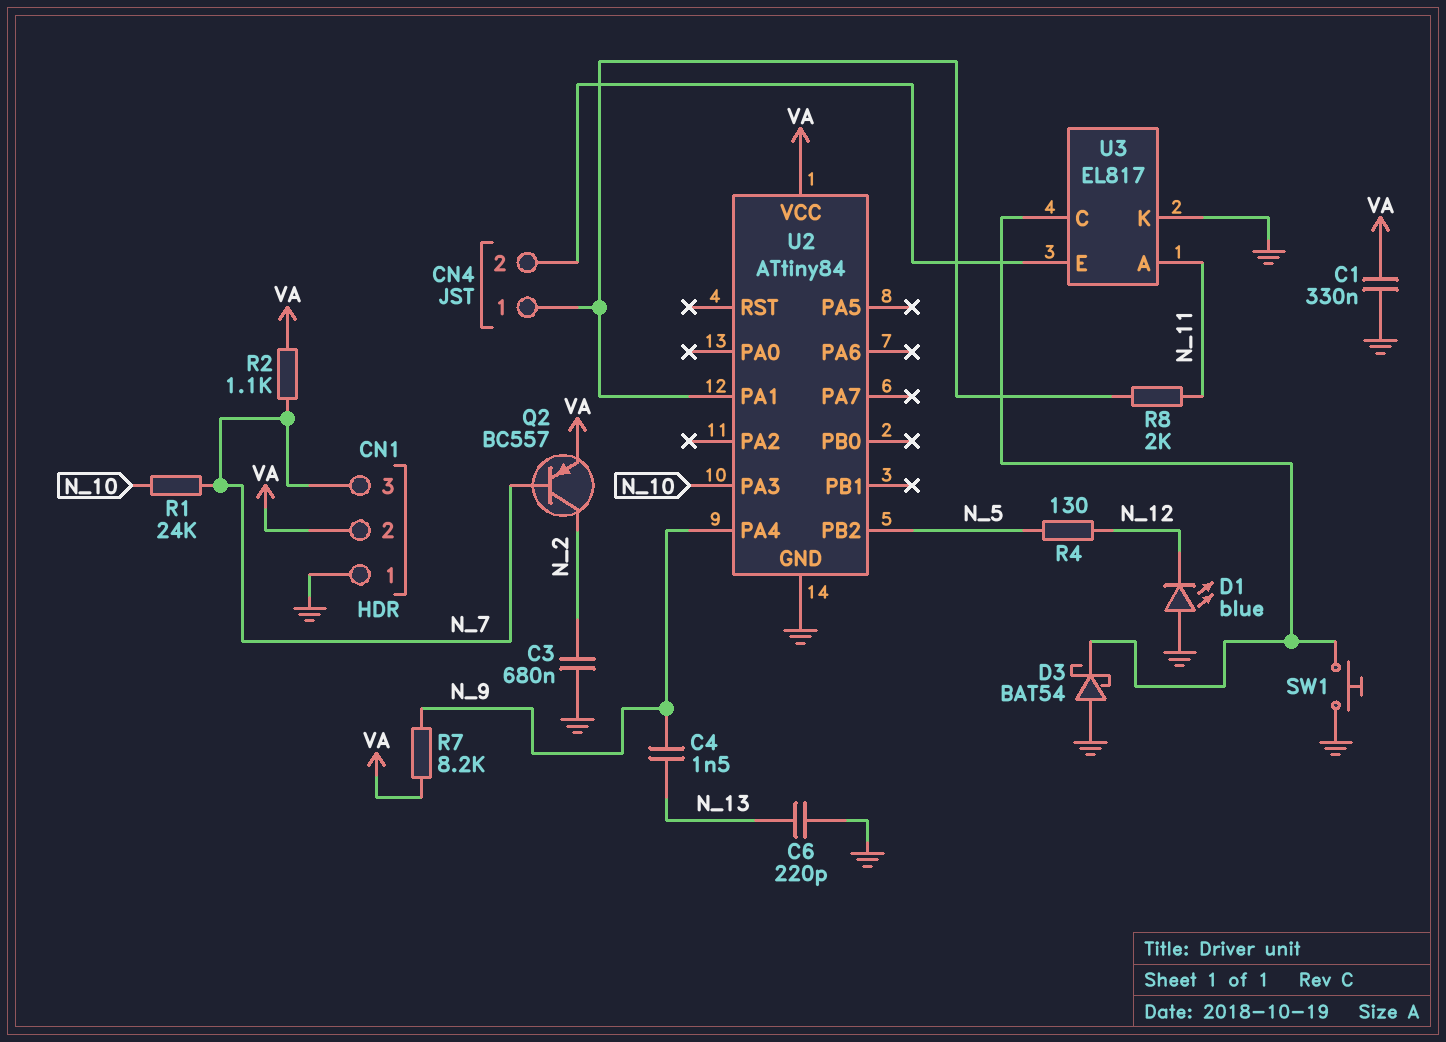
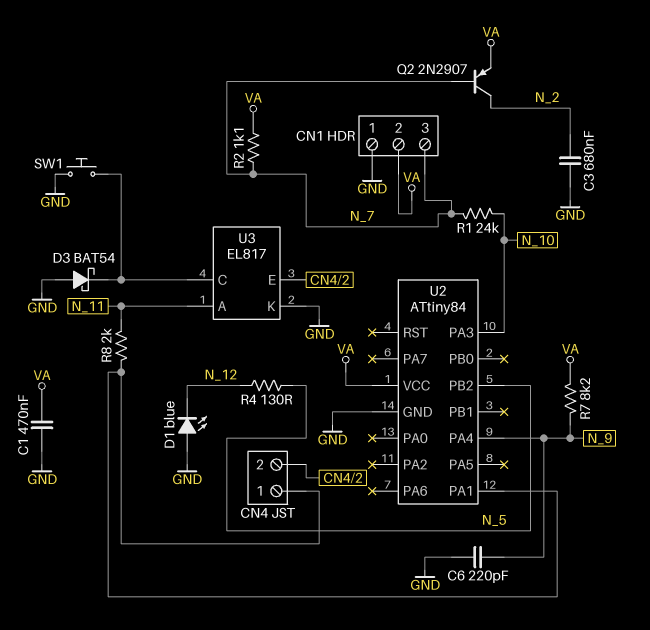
C1: 330nF (GND, VA) -> 470nF (GND, VA)
C4: 1.5nF (N_9, N_13) -> none
C6: 220pF (GND, N_13) -> 220pF (GND, N_9)
Q2: PNP BC557 (B N_7, C N_2, E VA) -> PNP 2N2907 (B N_7, C N_2, E VA)

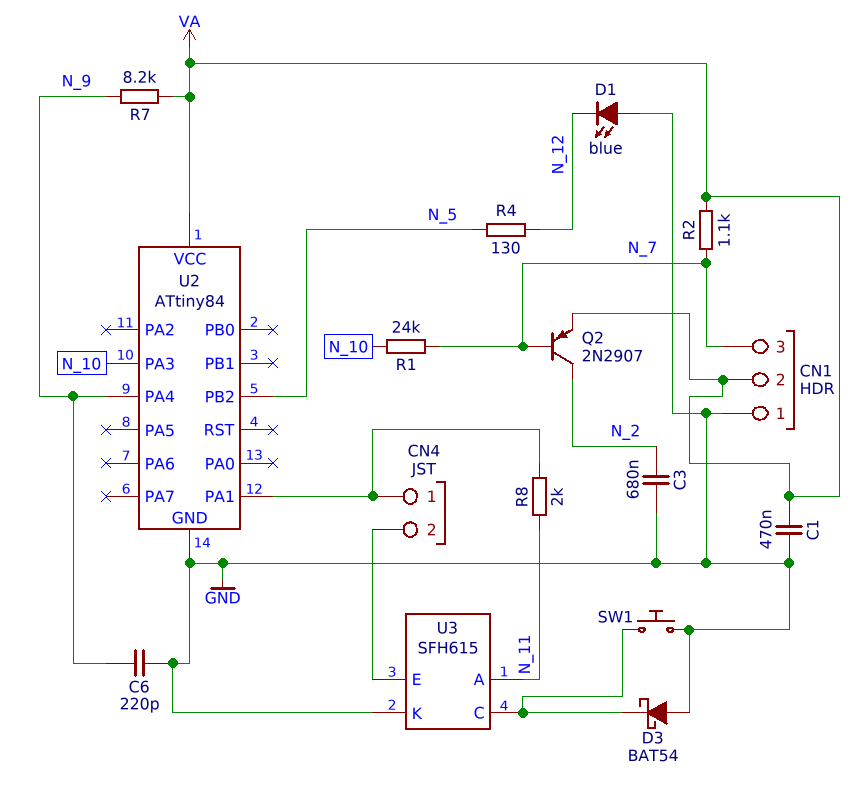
U3: EL817 -> SFH615

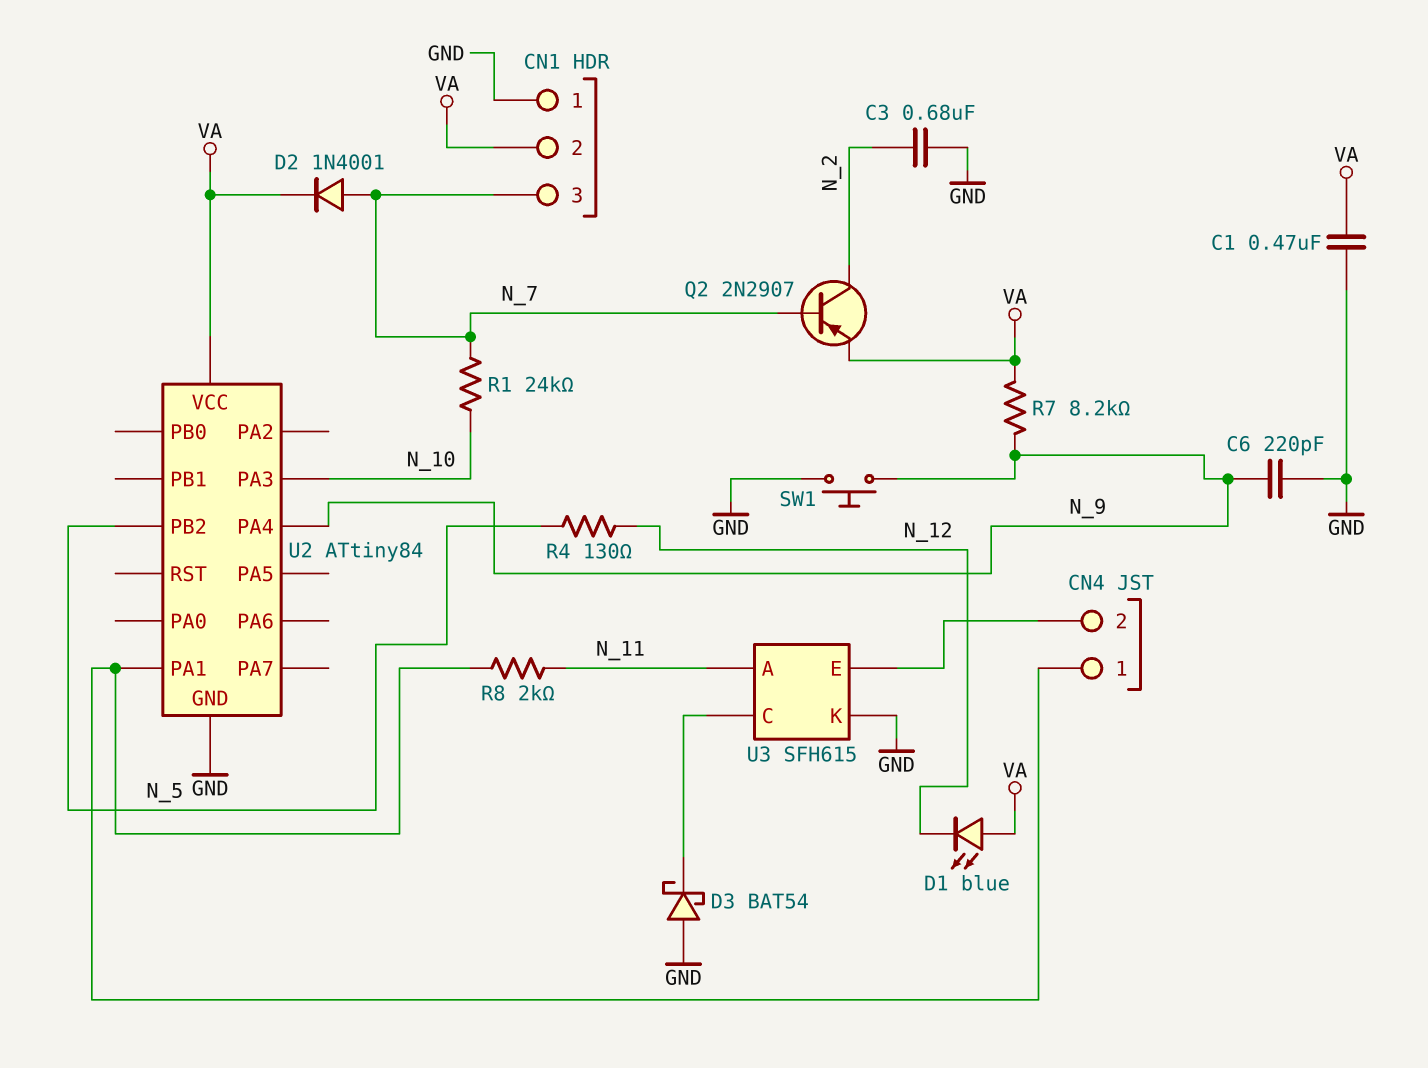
D1: LED blue (A GND, K N_12) -> LED blue (A VA, K N_12)
D2: none -> diode 1N4001 (A N_7, K VA)
R2: 1.1k (N_7, VA) -> none
SW1: button (GND, U3/C) -> button (GND, N_9)

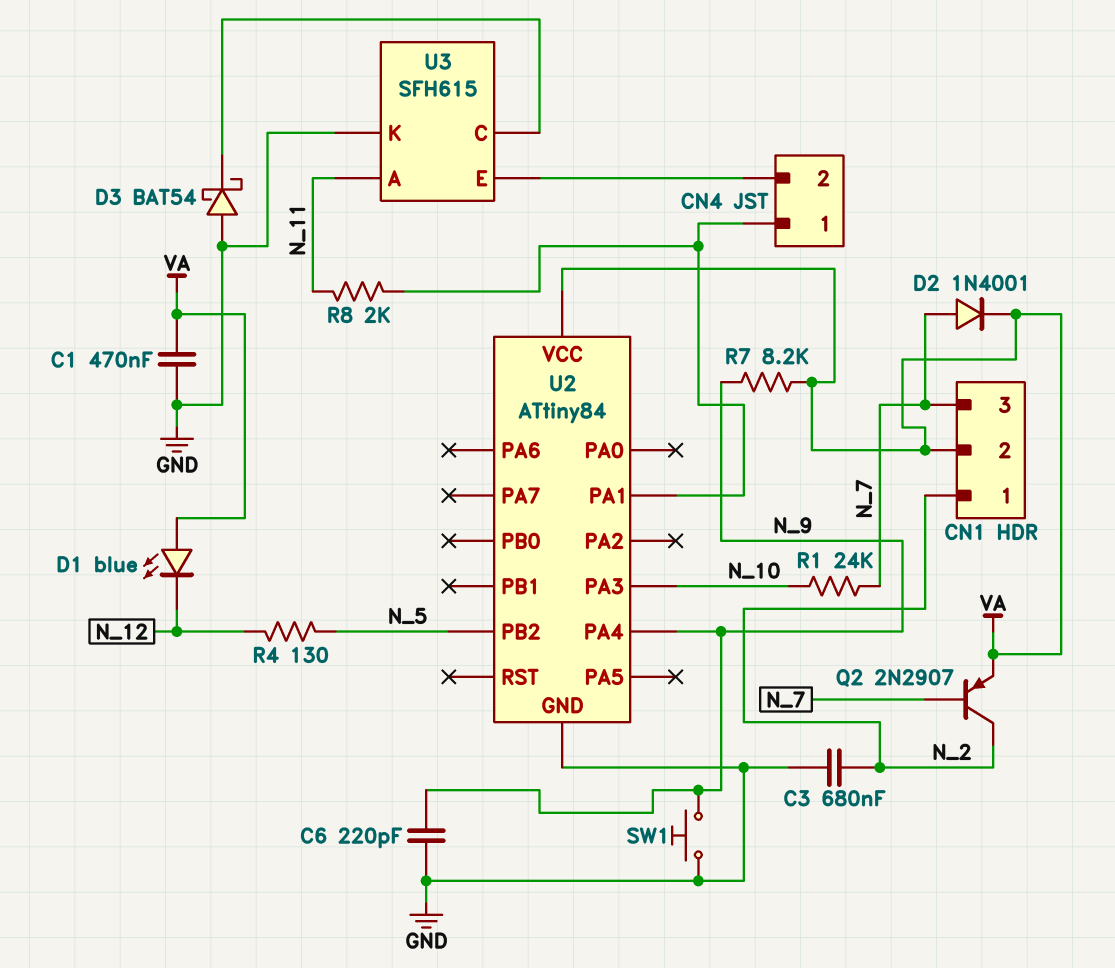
CN1 pin 1: GND -> N_2

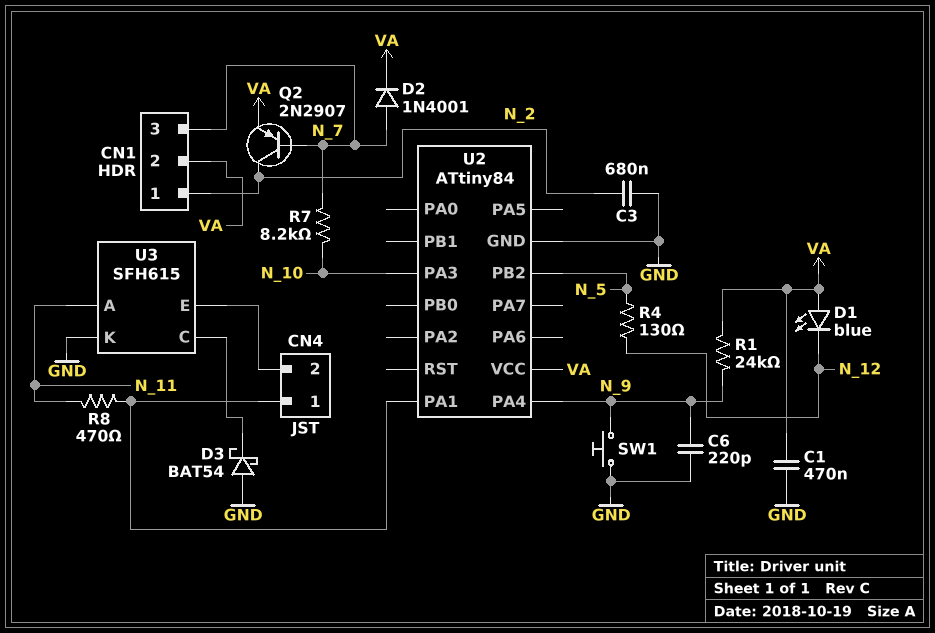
R1: 24k (N_7, N_10) -> 24k (N_9, VA)
R7: 8.2k (N_9, VA) -> 8.2k (N_7, N_10)
R8: 2k (CN4/1, N_11) -> 470 (CN4/1, N_11)

